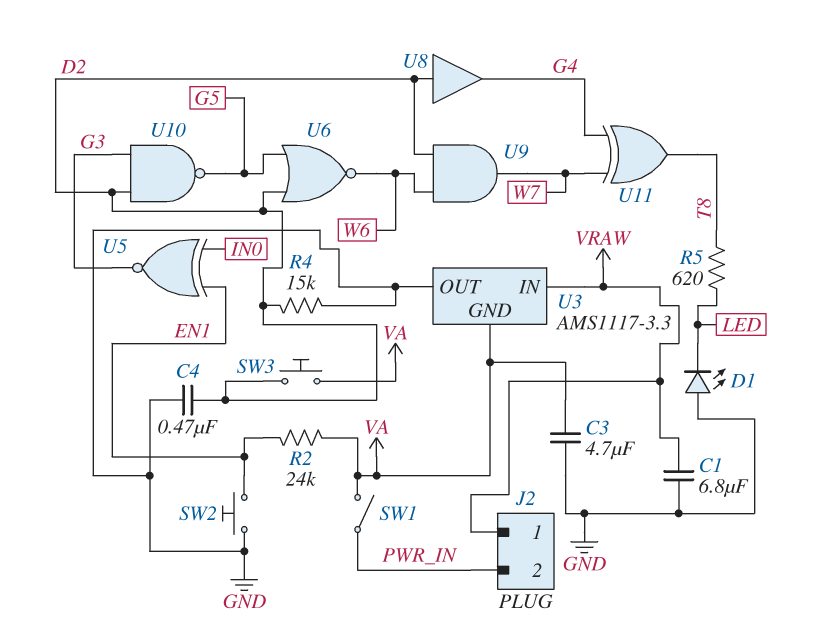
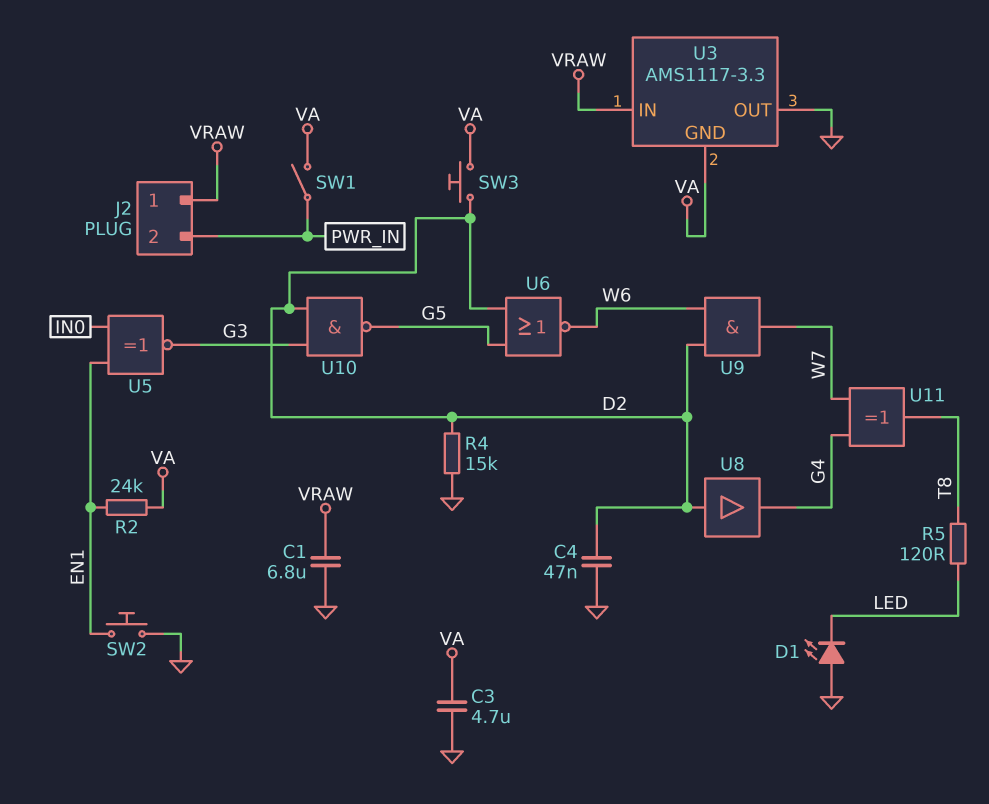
C4: 470nF (D2, GND) -> 47nF (D2, GND)
R5: 620 (LED, T8) -> 120 (LED, T8)

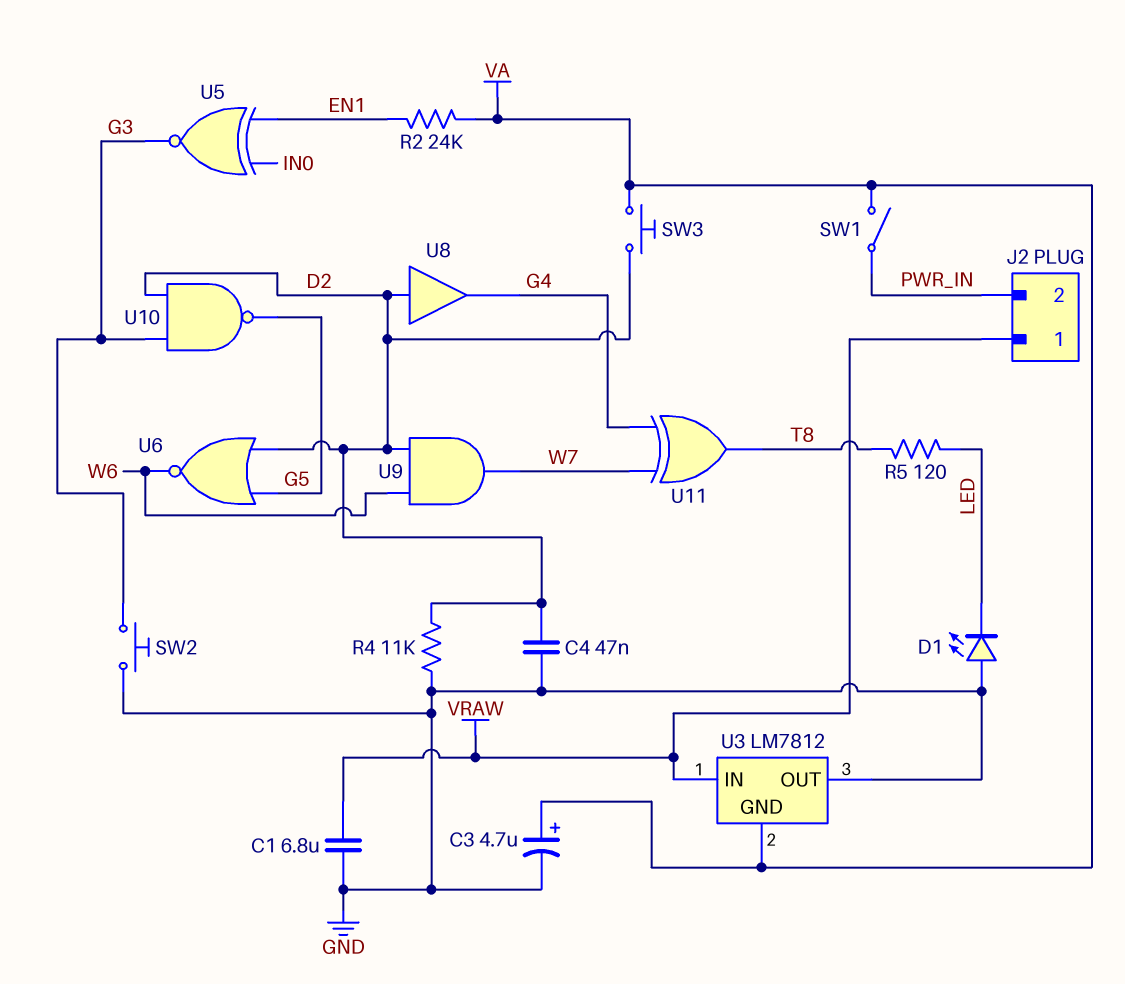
C3: 4.7uF (GND, VA) -> 4.7uF (plus VA, minus GND)
R4: 15k (D2, GND) -> 11k (D2, GND)
SW2: button (EN1, GND) -> button (G3, GND)
U3: AMS1117-3.3 -> LM7812

